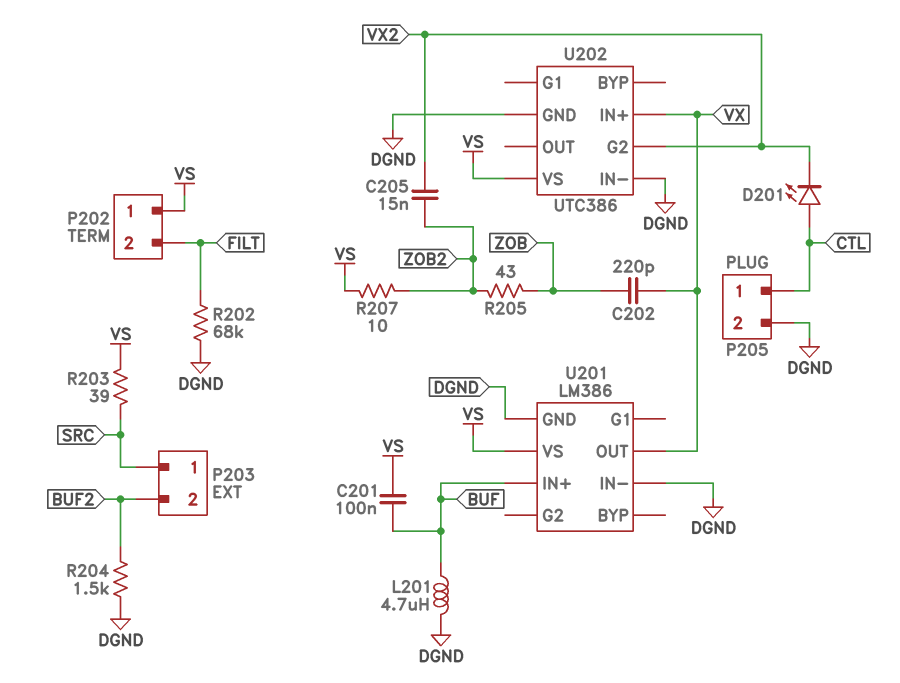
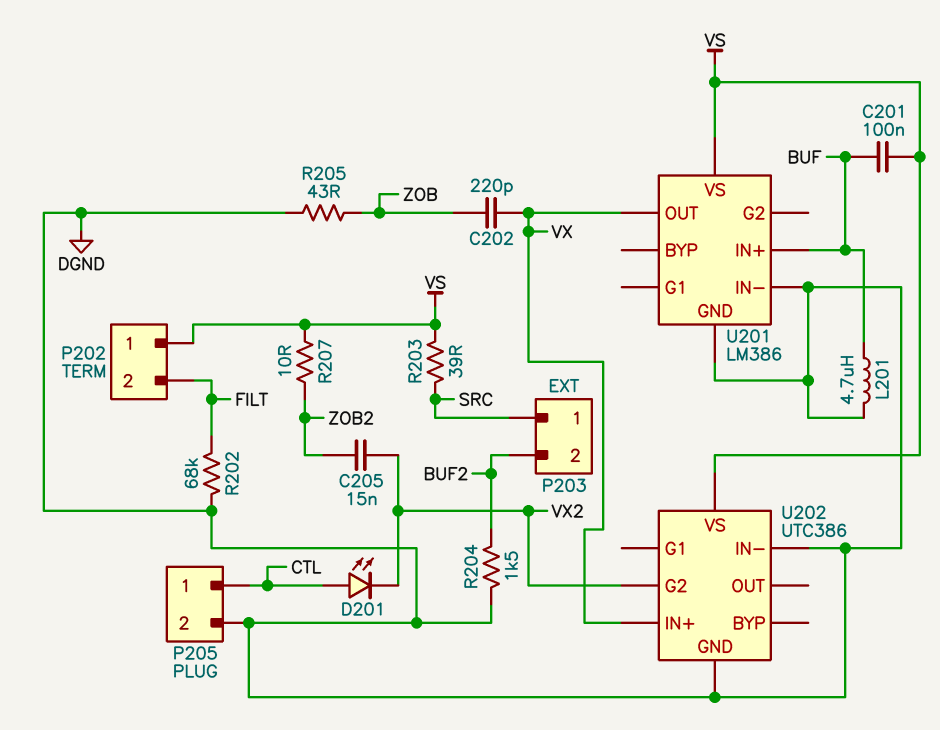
R205: 43 (ZOB, ZOB2) -> 43 (DGND, ZOB)

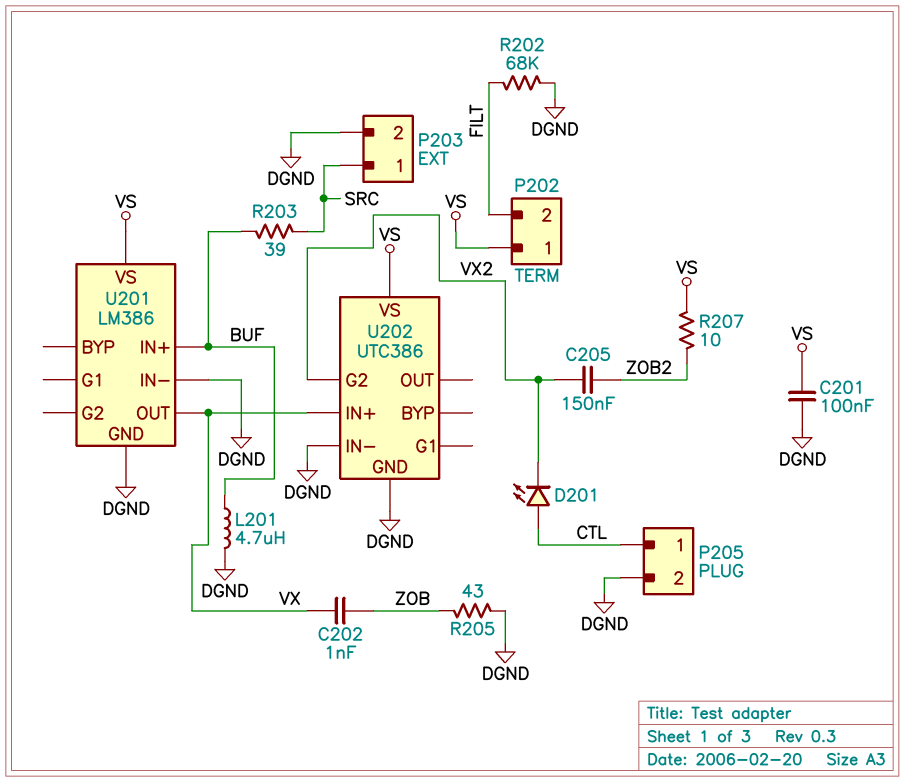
C201: 100nF (BUF, VS) -> 100nF (DGND, VS)
C202: 220pF (VX, ZOB) -> 1nF (VX, ZOB)
C205: 15nF (VX2, ZOB2) -> 150nF (VX2, ZOB2)
P203 pin 2: BUF2 -> DGND
R203: 39 (SRC, VS) -> 39 (BUF, SRC)
R204: 1.5k (BUF2, DGND) -> none

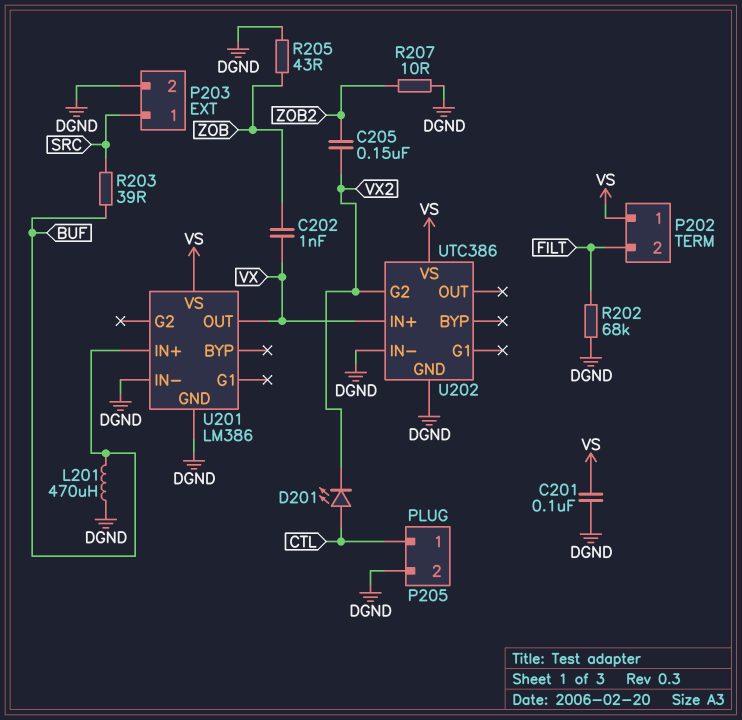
L201: 4.7uH (BUF, DGND) -> 470uH (BUF, DGND)
R207: 10 (VS, ZOB2) -> 10 (DGND, ZOB2)

